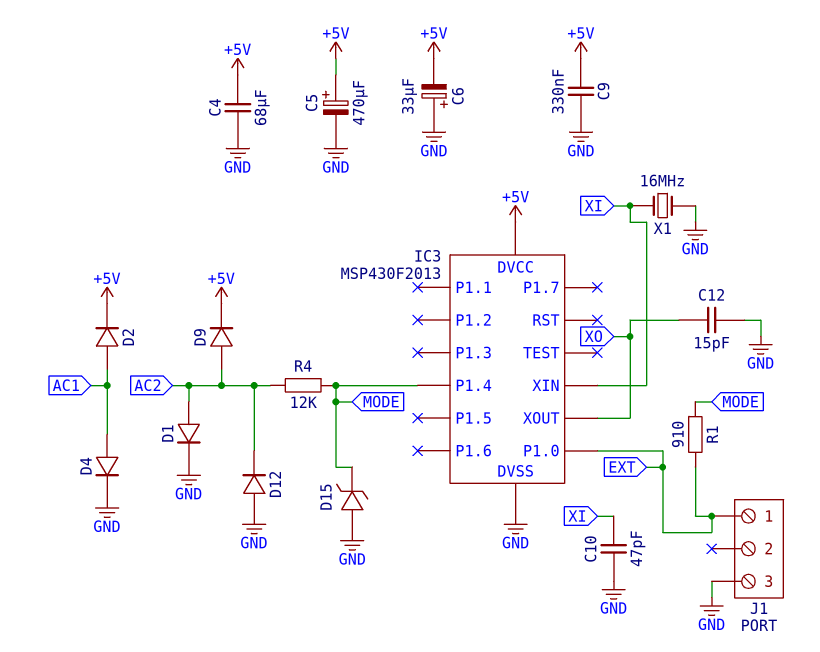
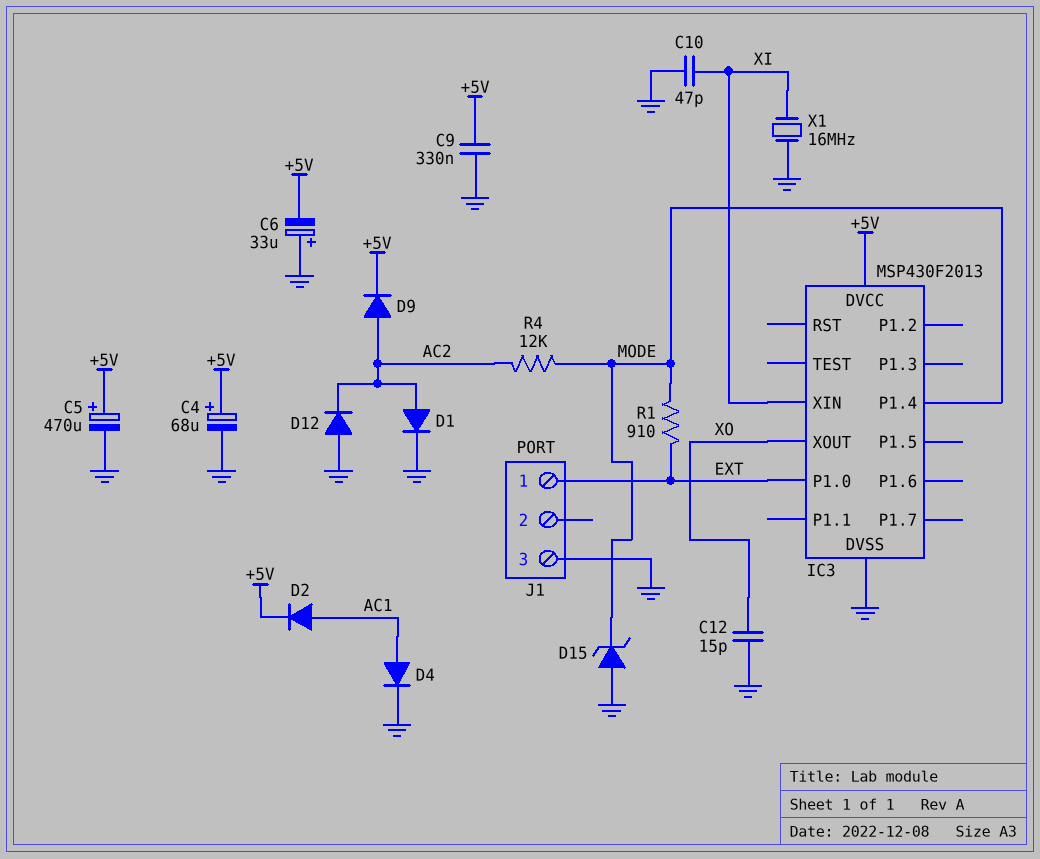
C4: 68uF (+5V, GND) -> 68uF (plus +5V, minus GND)

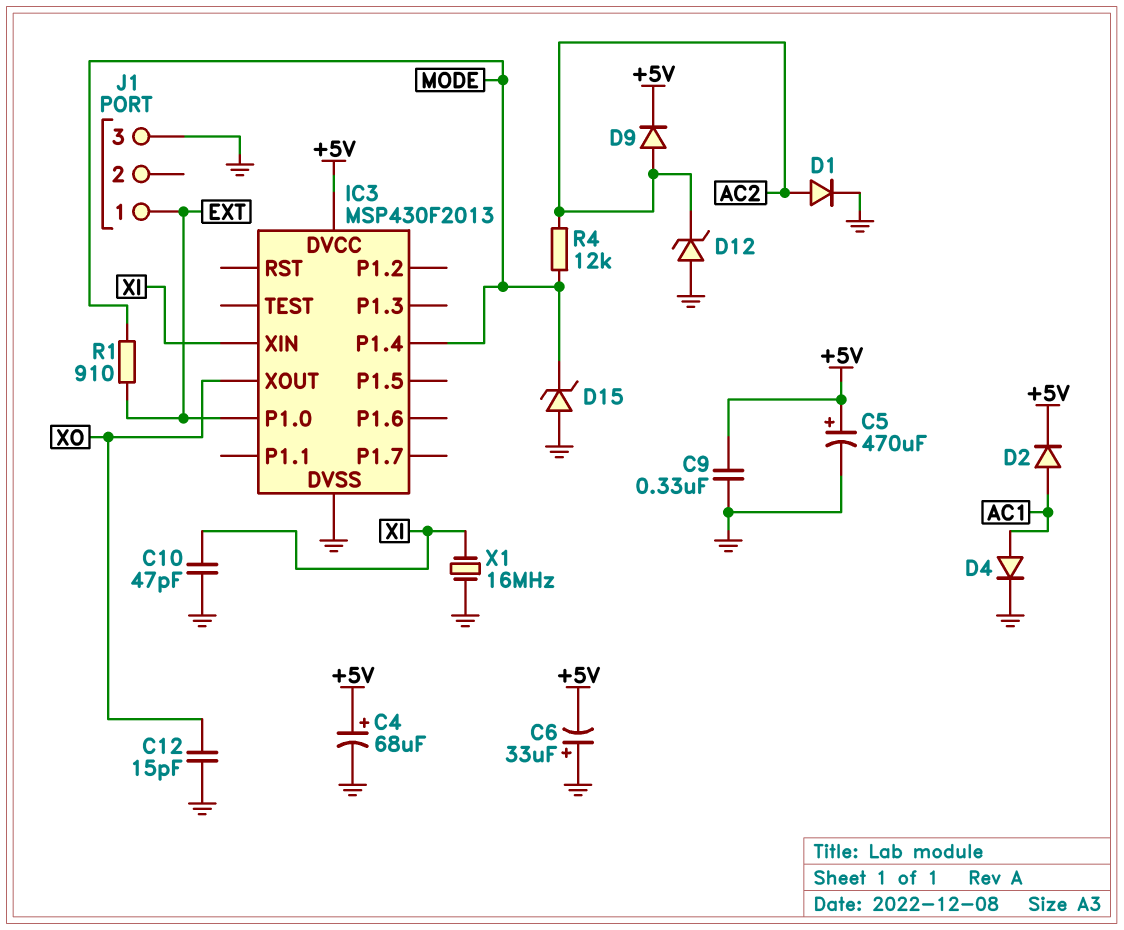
D12: diode (A GND, K AC2) -> zener (A GND, K AC2)

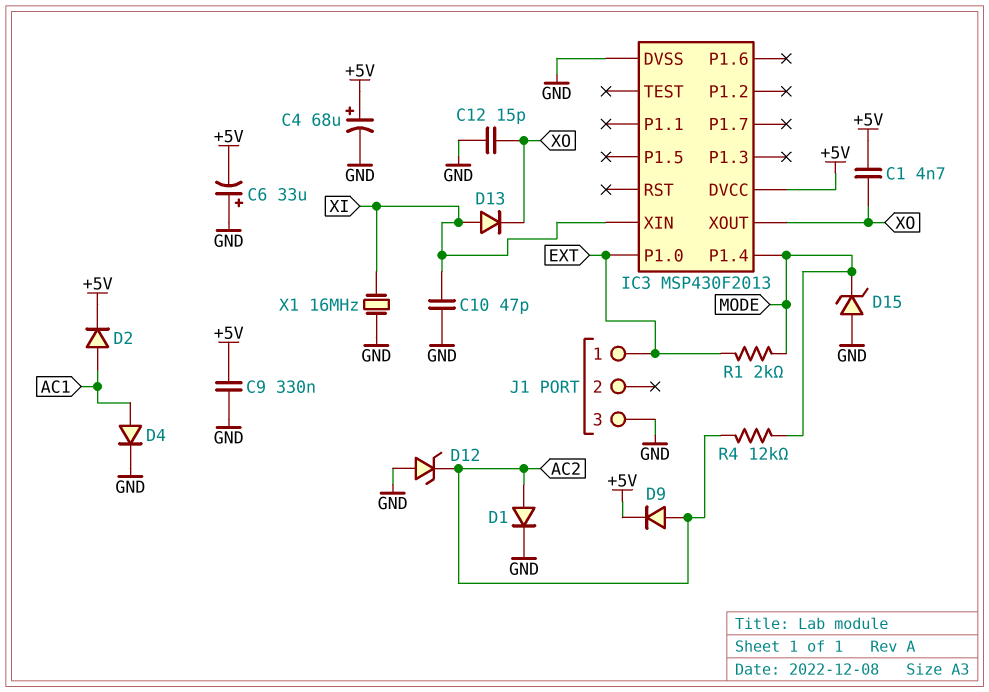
C1: none -> 4.7nF (+5V, XO)
C5: 470uF (plus +5V, minus GND) -> none
D13: none -> diode (A XI, K XO)
R1: 910 (EXT, MODE) -> 2k (EXT, MODE)

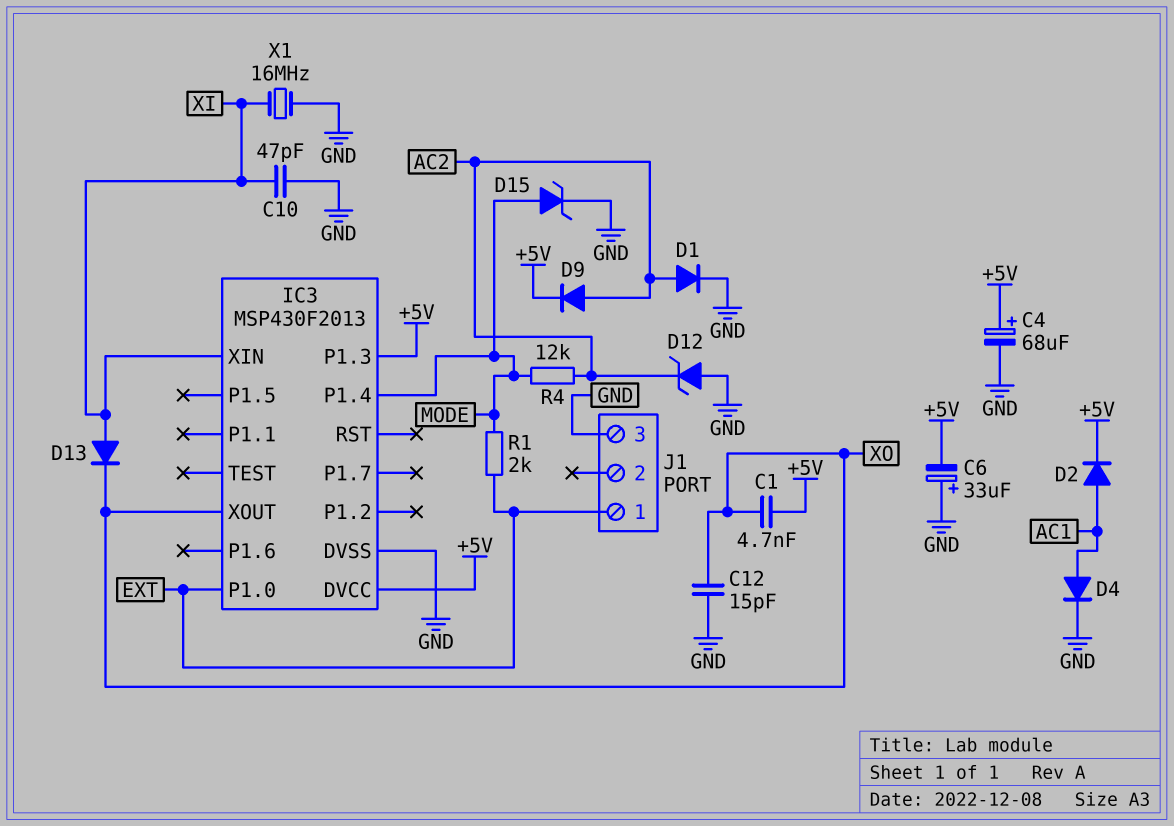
C9: 330nF (+5V, GND) -> none
D15: zener (A GND, K MODE) -> zener (A MODE, K GND)
IC3 pin P1.3: none -> +5V

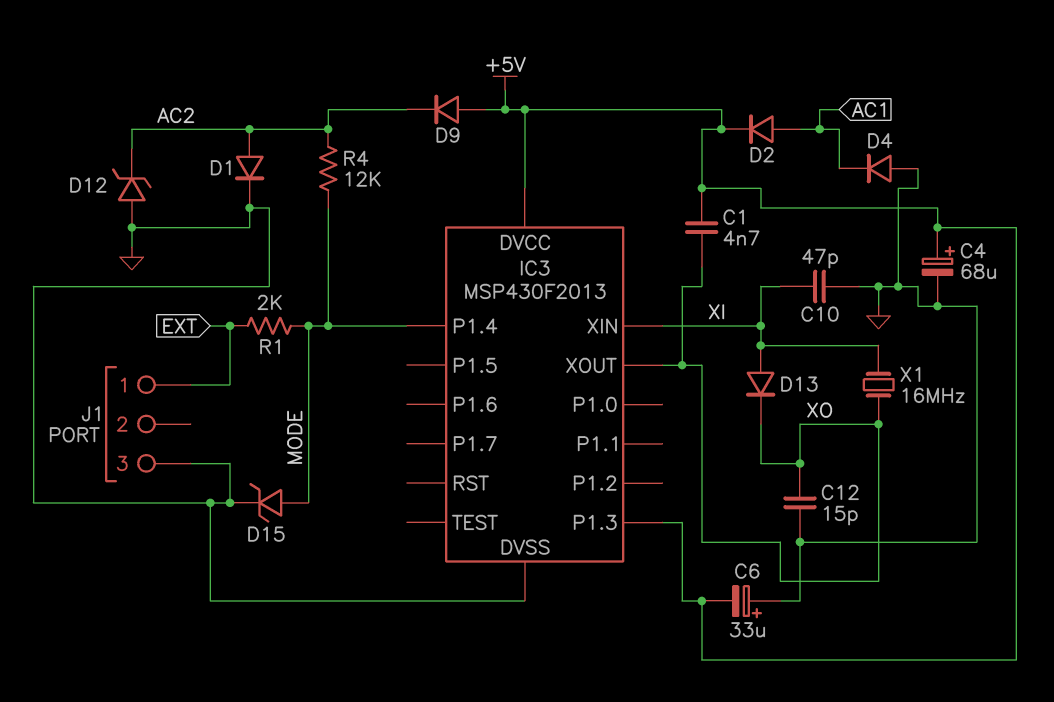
D4: diode (A AC1, K GND) -> diode (A GND, K AC1)
D9: diode (A AC2, K +5V) -> diode (A +5V, K AC2)
IC3 pin P1.0: EXT -> none
X1: 16MHz (GND, XI) -> 16MHz (XI, XO)

